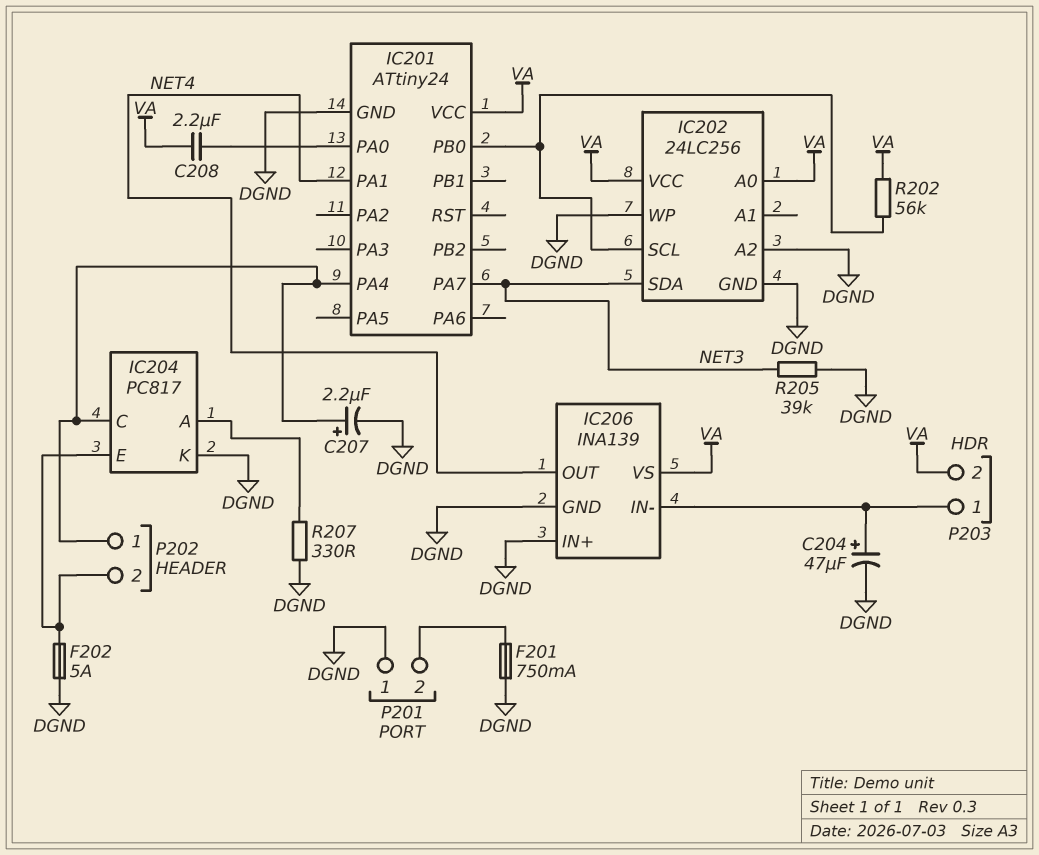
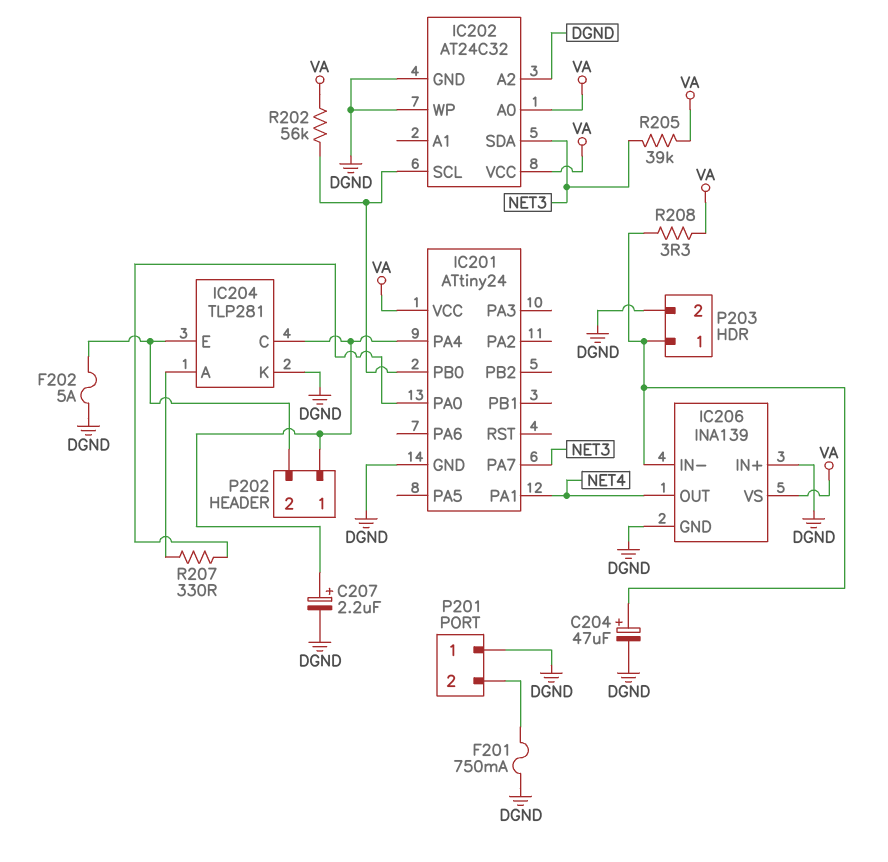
C208: 2.2uF (IC201/PA0, VA) -> none
IC202: 24LC256 -> AT24C32
IC204: PC817 -> TLP281
P203 pin 2: VA -> DGND
R205: 39k (DGND, NET3) -> 39k (NET3, VA)
R207: 330 (DGND, IC204/A) -> 330 (IC201/PA0, IC204/A)
R208: none -> 3.3 (IC206/IN-, VA)

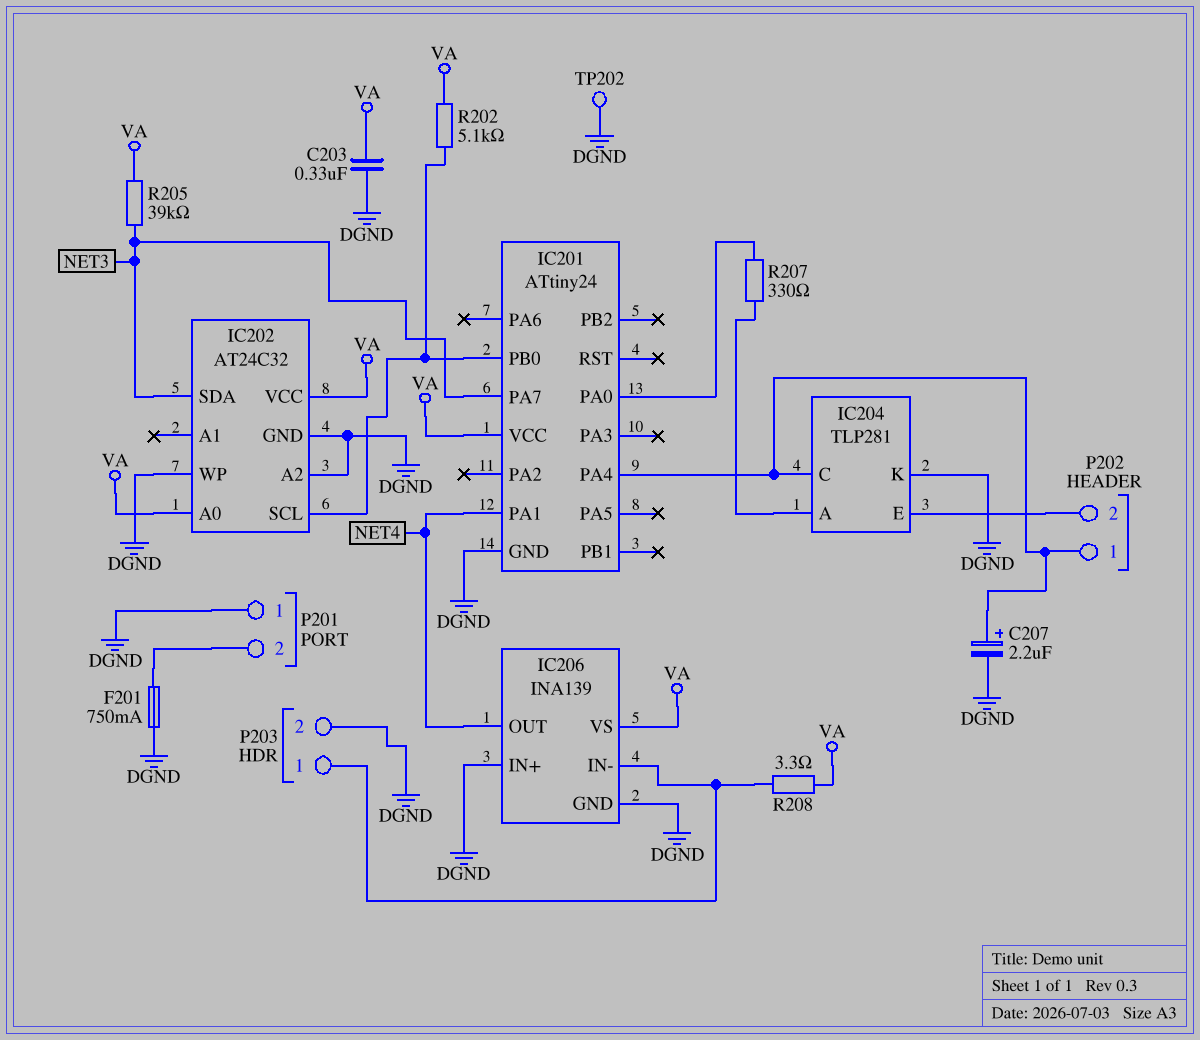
C203: none -> 330nF (DGND, VA)
C204: 47uF (plus IC206/IN-, minus DGND) -> none
F202: 5A (DGND, IC204/E) -> none
R202: 56k (IC201/PB0, VA) -> 5.1k (IC201/PB0, VA)
TP202: none -> test point (DGND)

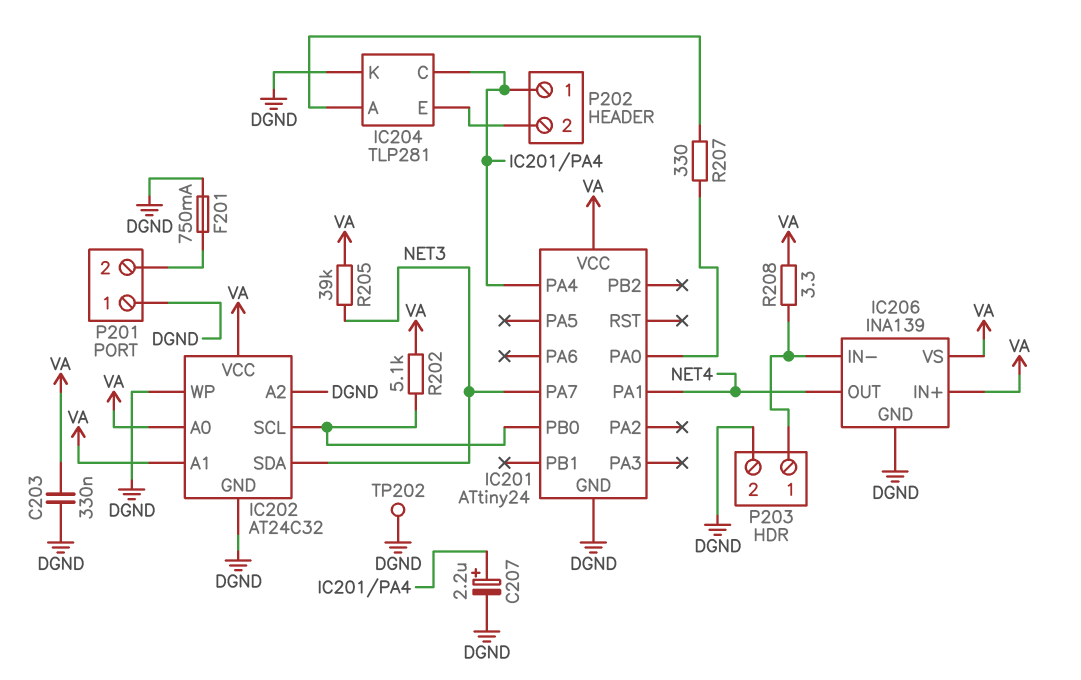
IC202 pin A1: none -> VA
IC206 pin IN+: DGND -> VA

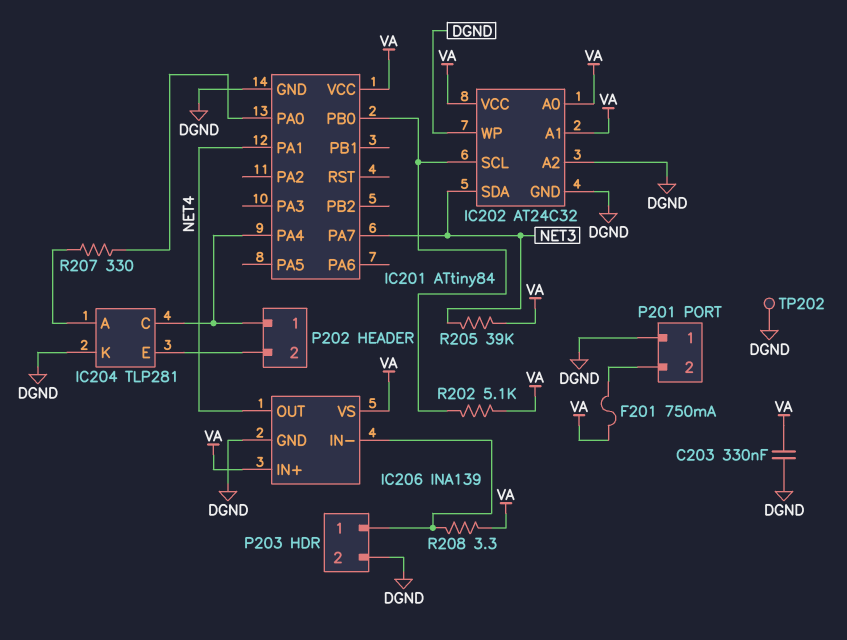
C207: 2.2uF (plus IC201/PA4, minus DGND) -> none
F201: 750mA (DGND, P201/2) -> 750mA (P201/2, VA)
IC201: ATtiny24 -> ATtiny84

